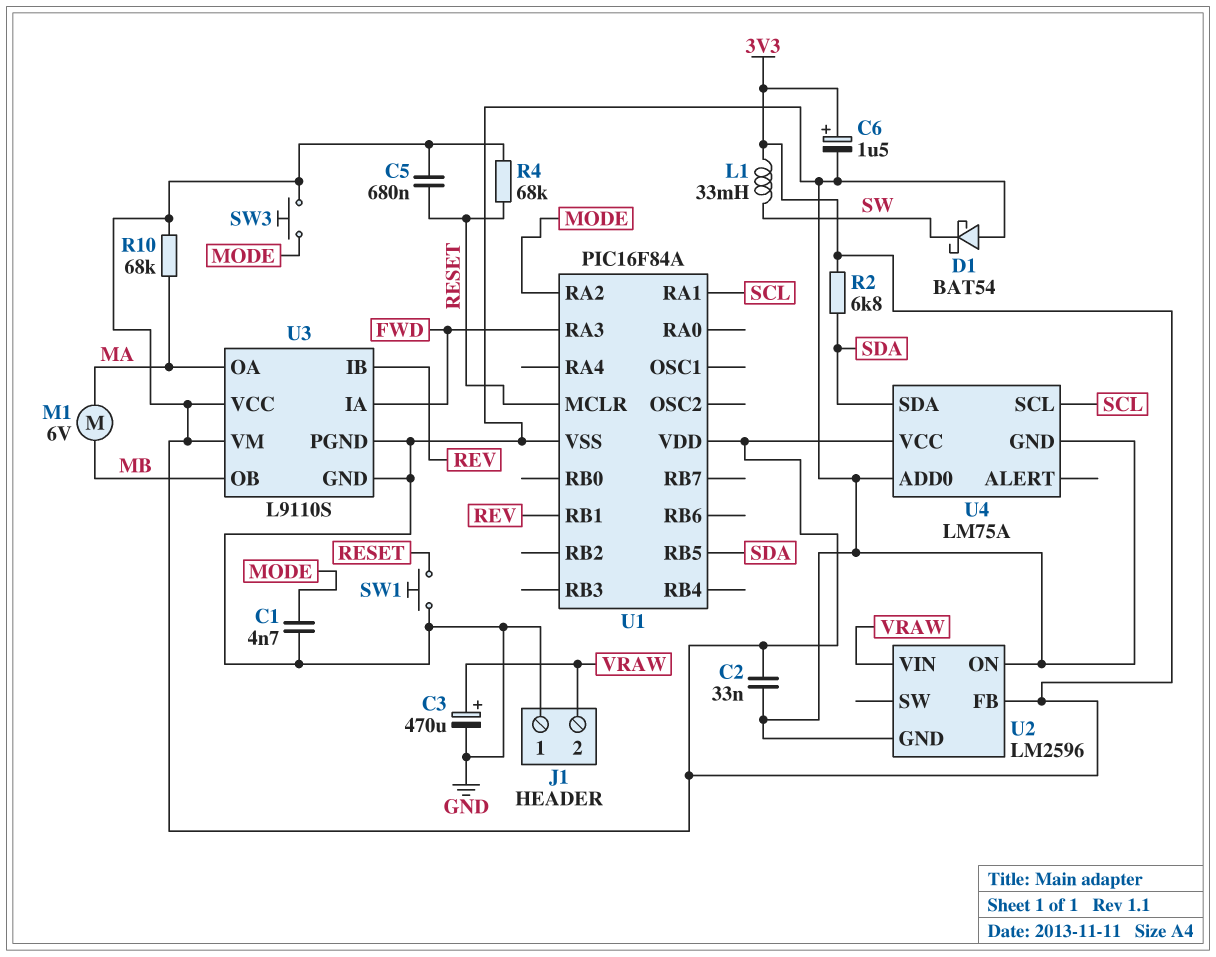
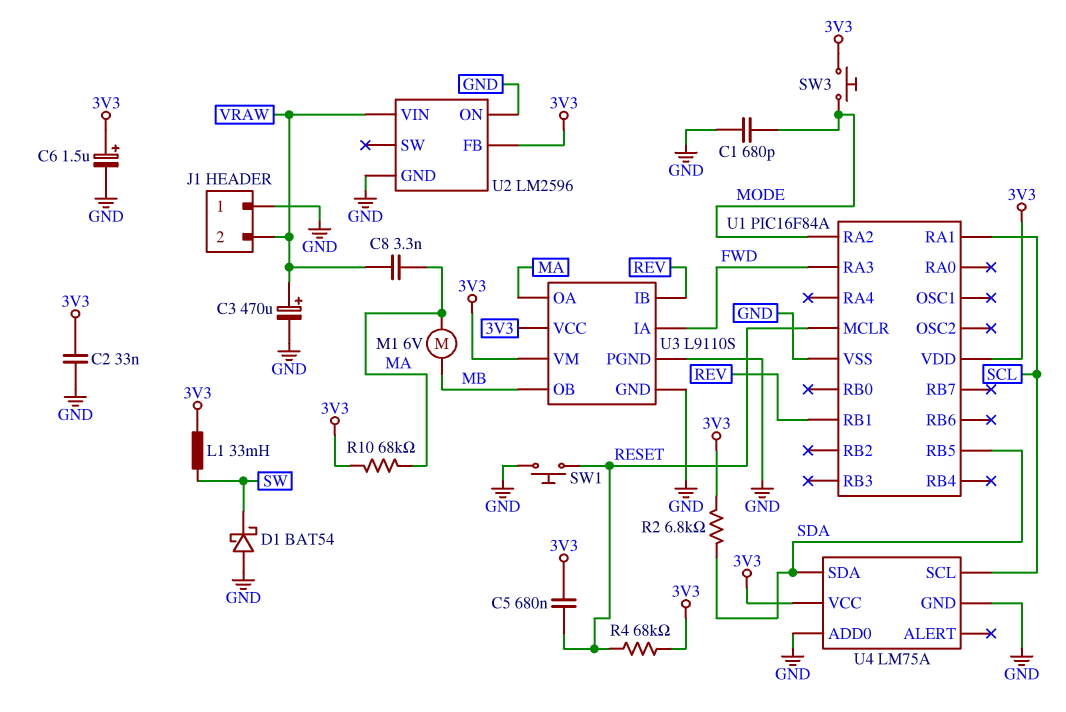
C1: 4.7nF (GND, MODE) -> 680pF (GND, MODE)
C8: none -> 3.3nF (MA, VRAW)

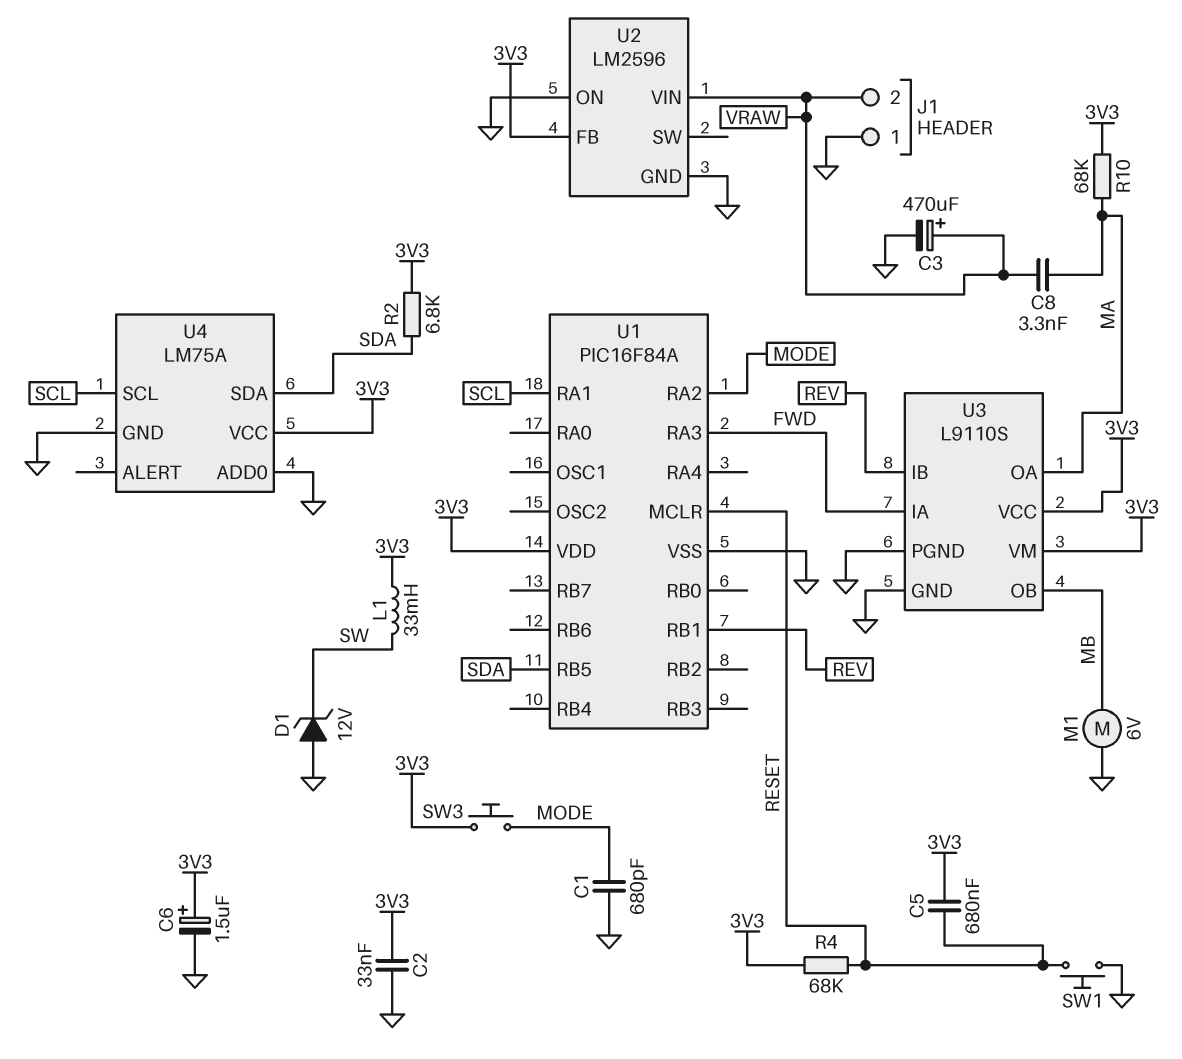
D1: schottky BAT54 (A GND, K SW) -> zener 12V (A GND, K SW)
M1: motor 6V (MA, MB) -> motor 6V (GND, MB)

